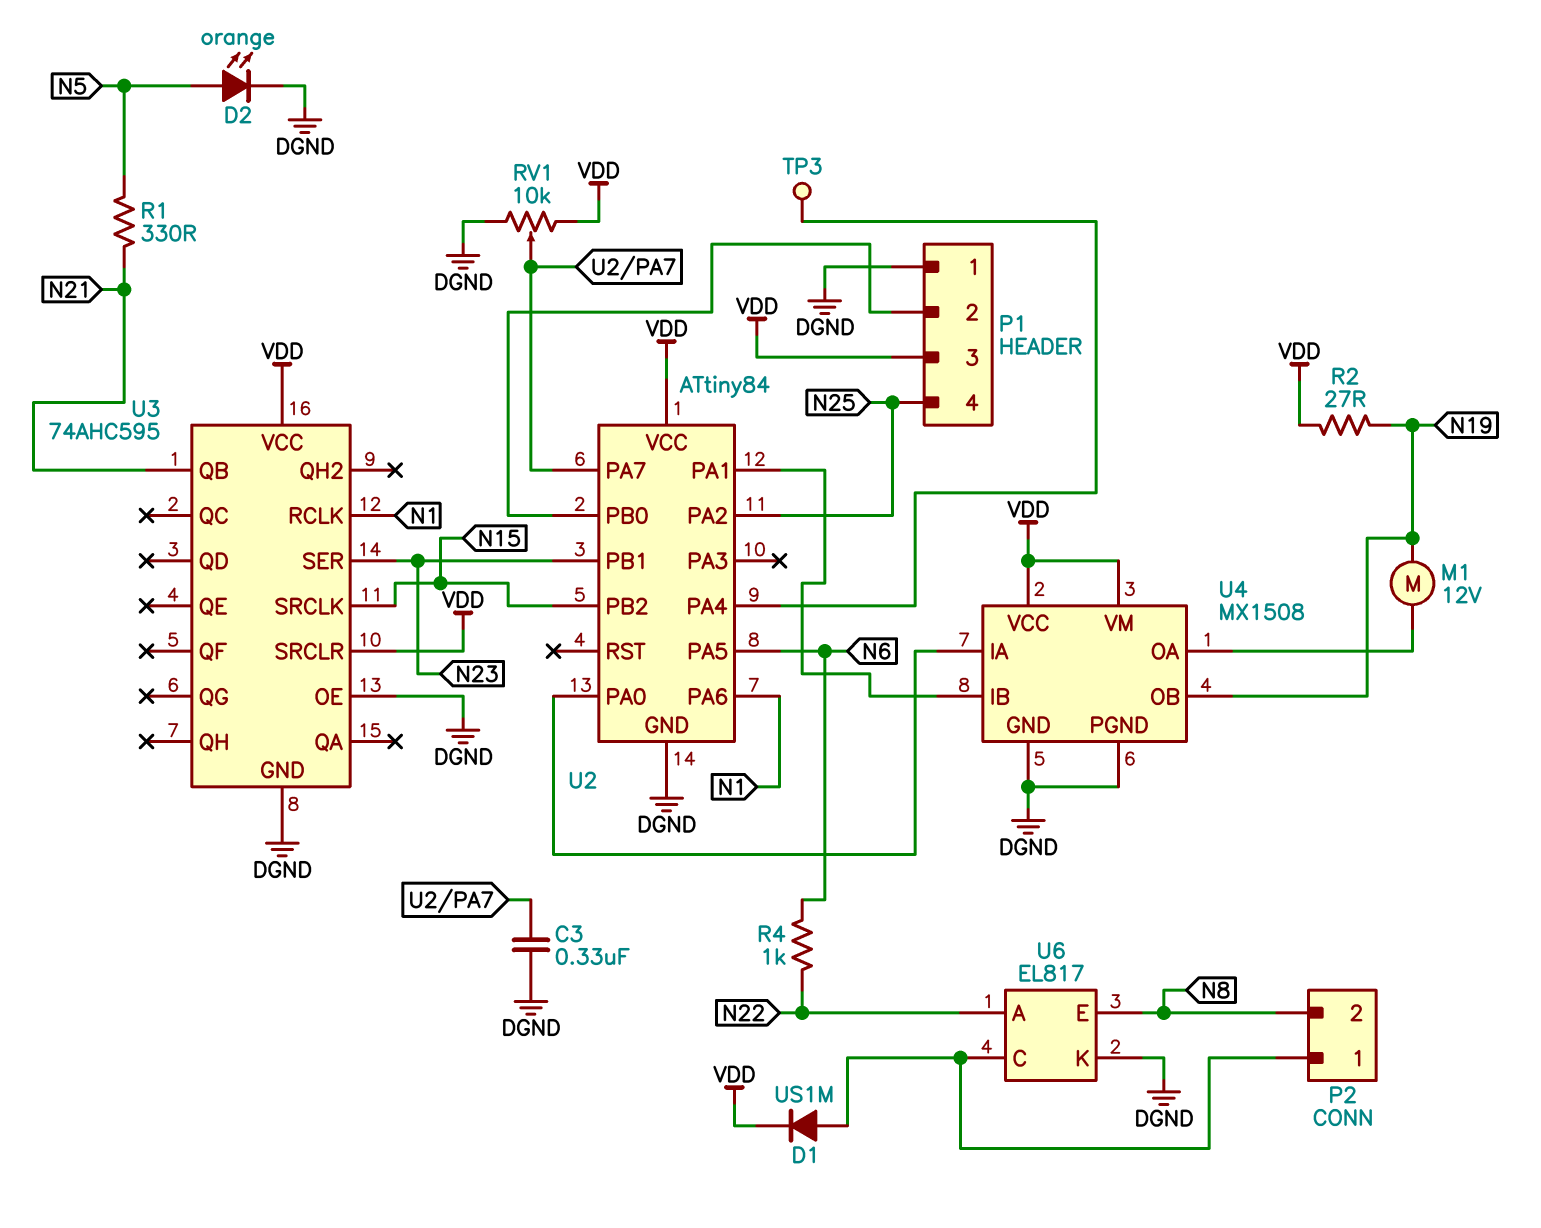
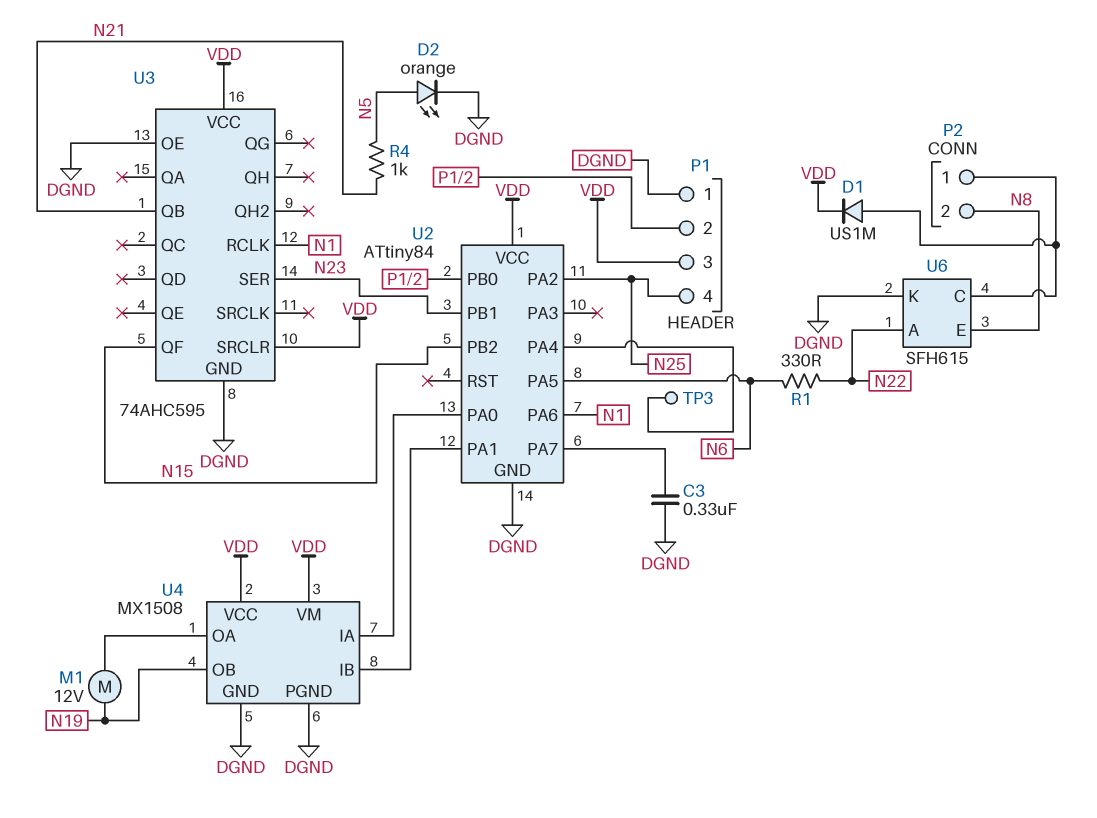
R1: 330 (N5, N21) -> 330 (N6, N22)
R2: 27 (N19, VDD) -> none
R4: 1k (N6, N22) -> 1k (N5, N21)
RV1: 10k (DGND, VDD, wiper U2/PA7) -> none
U3 pin QF: none -> N15
U3 pin SRCLK: N15 -> none
U6: EL817 -> SFH615

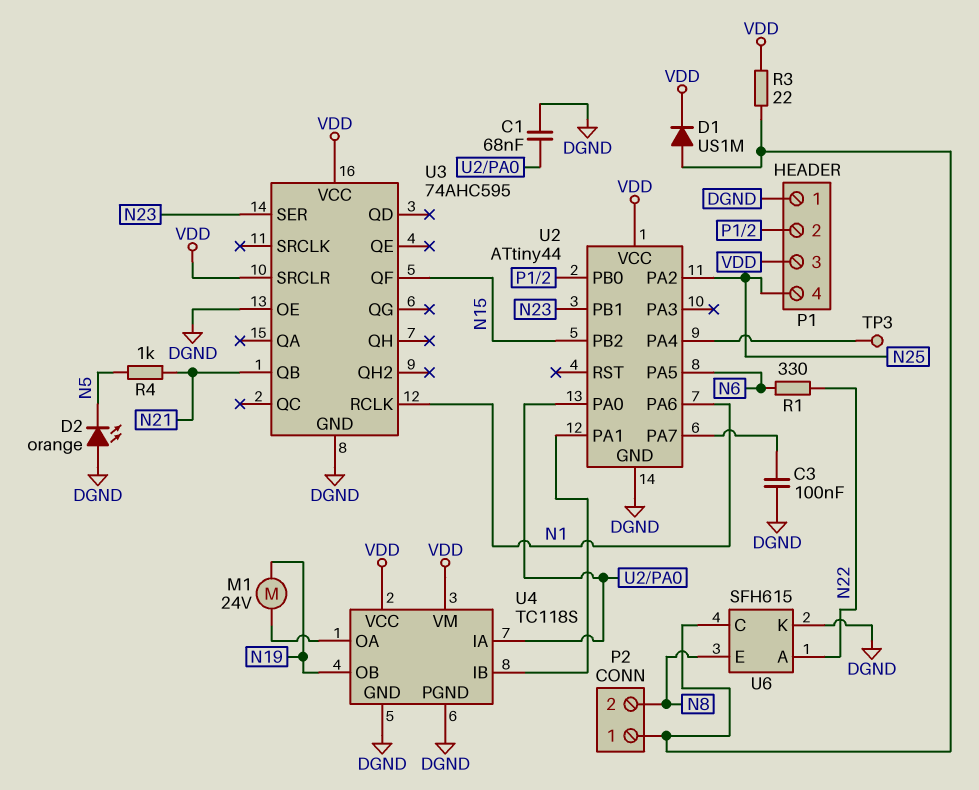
C1: none -> 68nF (DGND, U2/PA0)
C3: 330nF (DGND, U2/PA7) -> 100nF (DGND, U2/PA7)
D2: LED orange (A N5, K DGND) -> LED orange (A DGND, K N5)
M1: motor 12V (N19, U4/OA) -> motor 24V (N19, U4/OA)
R3: none -> 22 (P2/1, VDD)
U2: ATtiny84 -> ATtiny44
U4: MX1508 -> TC118S

